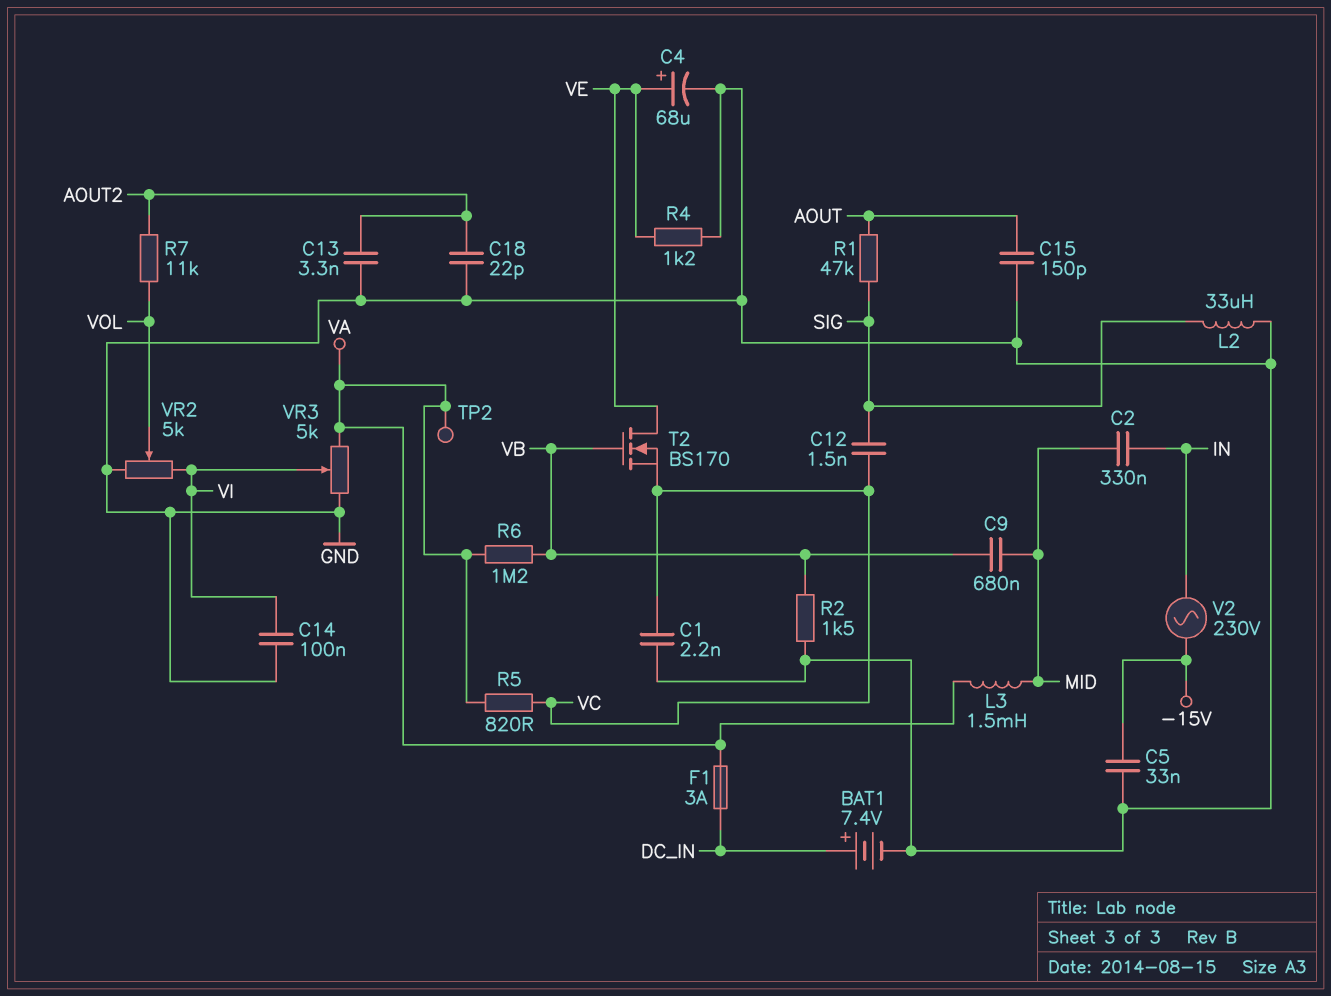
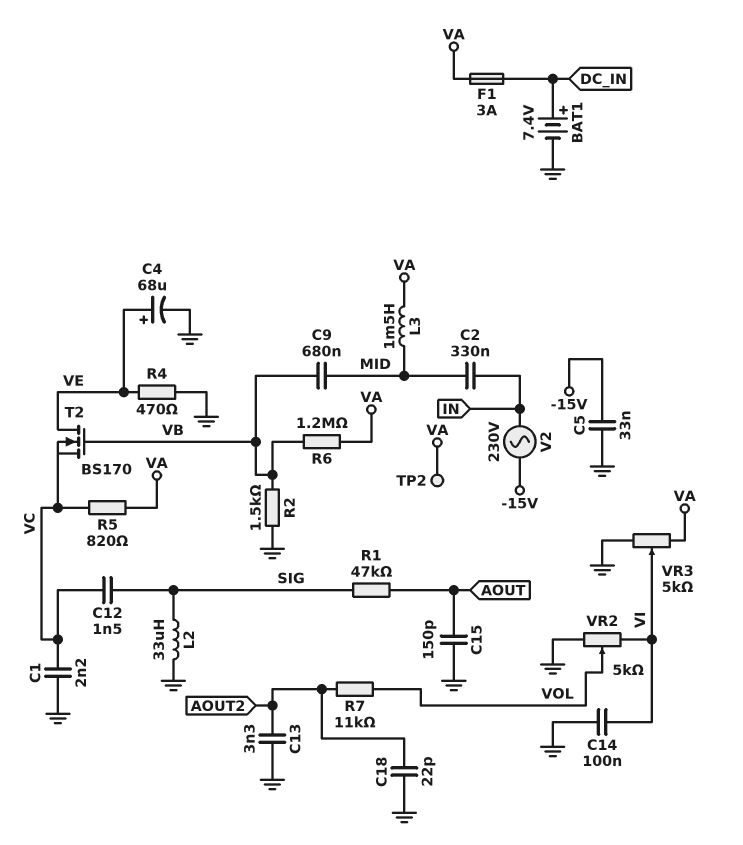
R4: 1.2k (GND, VE) -> 470 (GND, VE)

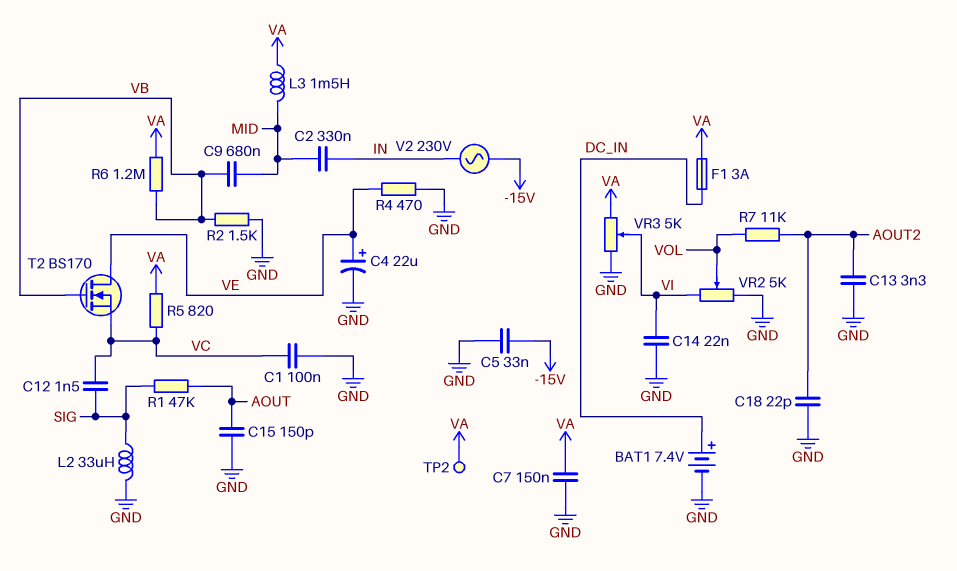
C1: 2.2nF (GND, VC) -> 100nF (GND, VC)
C4: 68uF (plus VE, minus GND) -> 22uF (plus VE, minus GND)
C7: none -> 150nF (GND, VA)
C14: 100nF (GND, VI) -> 22nF (GND, VI)

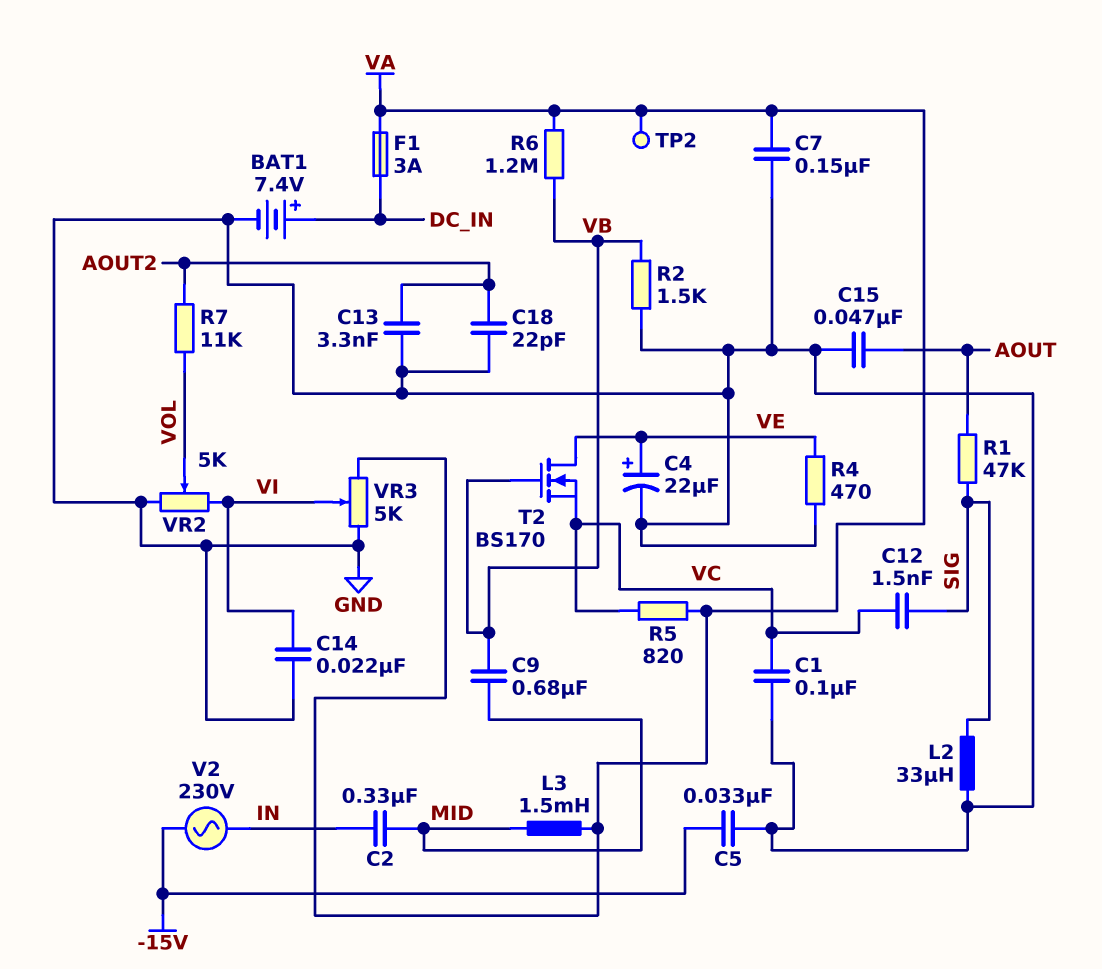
C15: 150pF (AOUT, GND) -> 47nF (AOUT, GND)

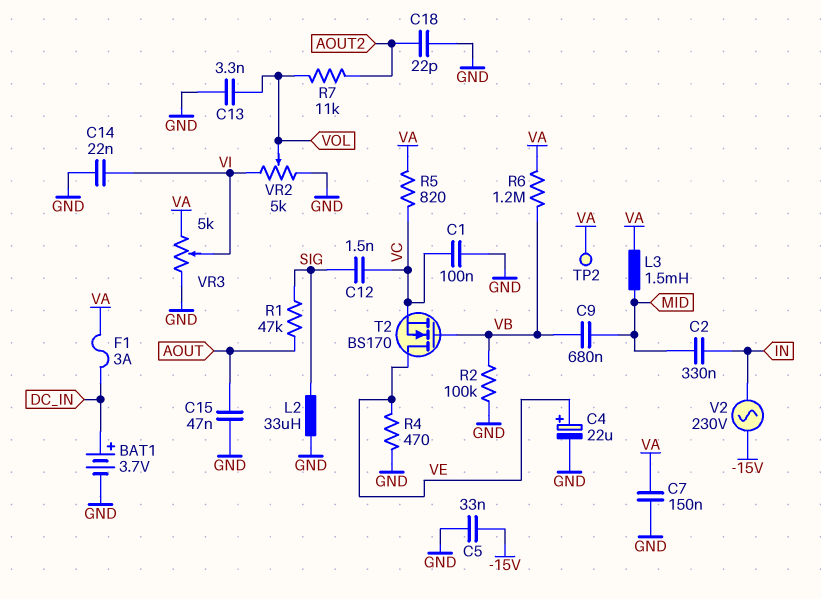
BAT1: 7.4V (plus DC_IN, minus GND) -> 3.7V (plus DC_IN, minus GND)
C13: 3.3nF (AOUT2, GND) -> 3.3nF (GND, VOL)
R2: 1.5k (GND, VB) -> 100k (GND, VB)

